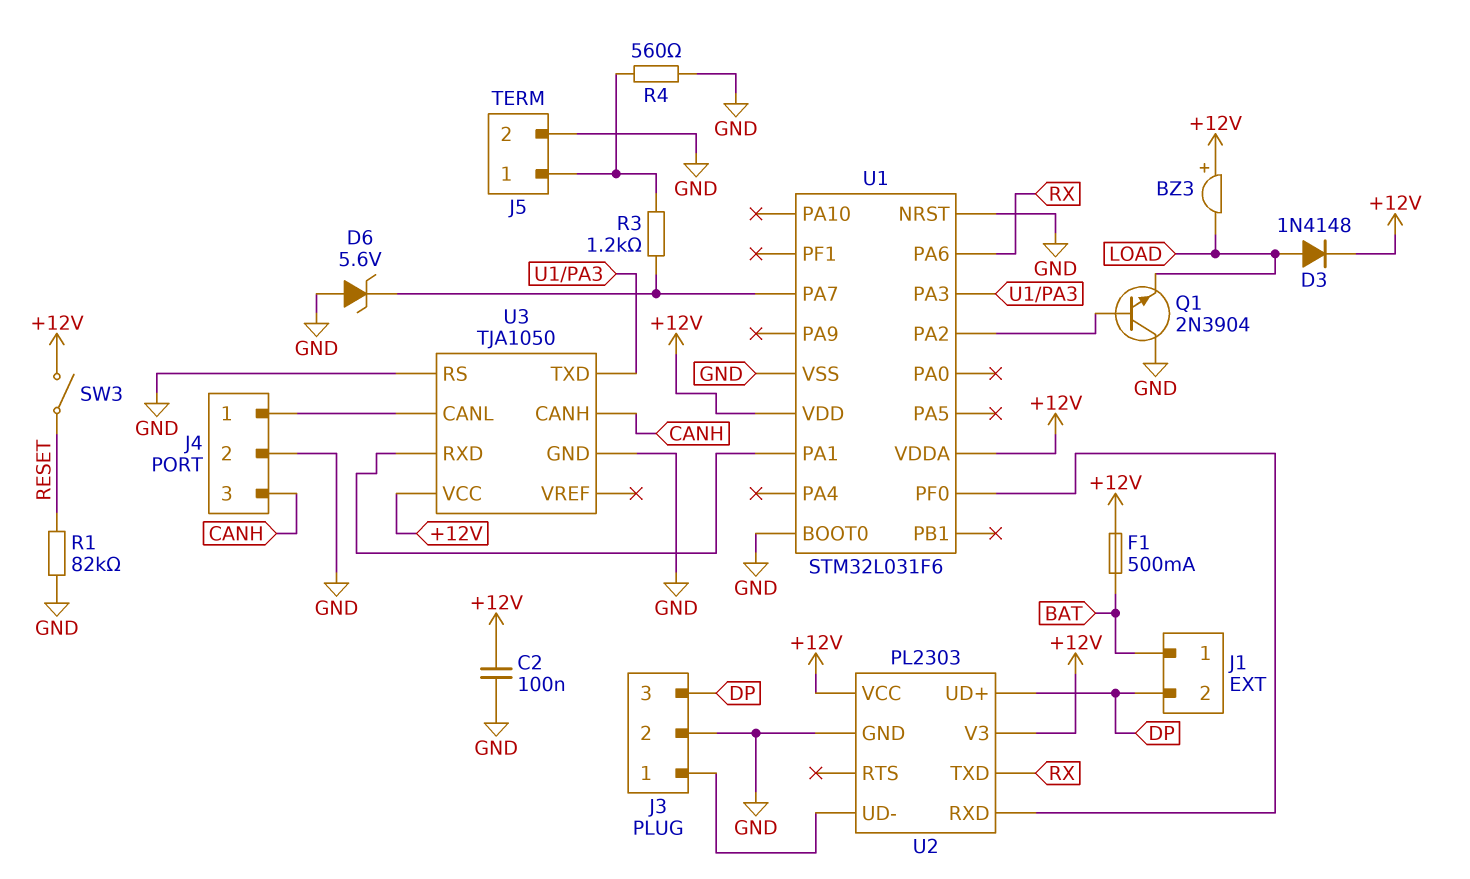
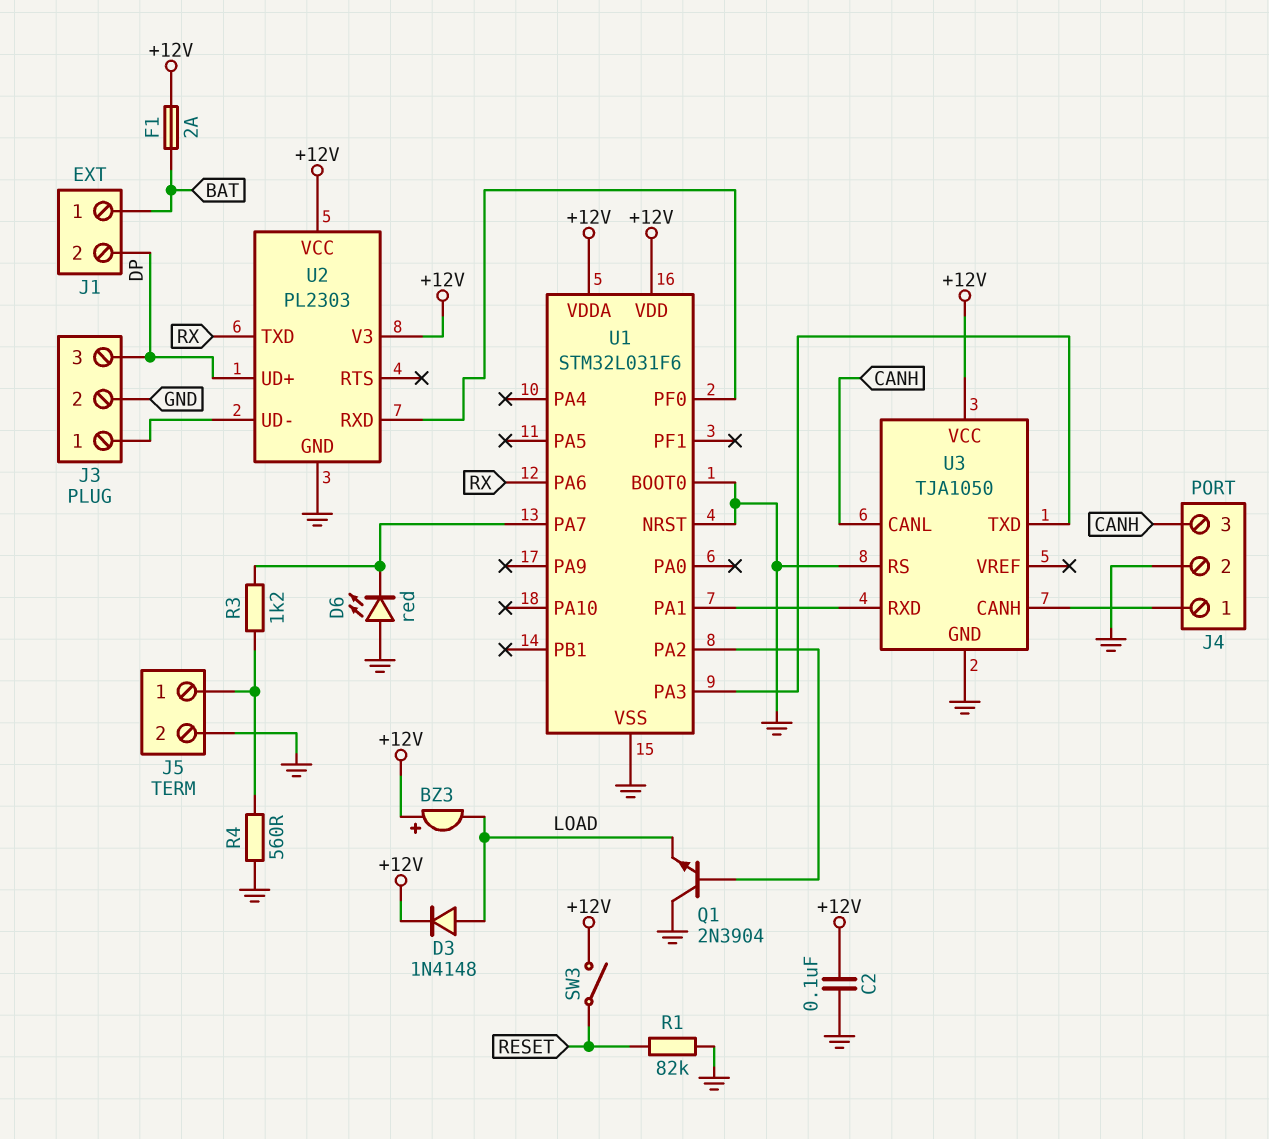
D6: zener 5.6V (A GND, K U1/PA7) -> LED red (A GND, K U1/PA7)
F1: 500mA (+12V, BAT) -> 2A (+12V, BAT)
U3 pin CANH: CANH -> J4/1
U3 pin CANL: J4/1 -> CANH

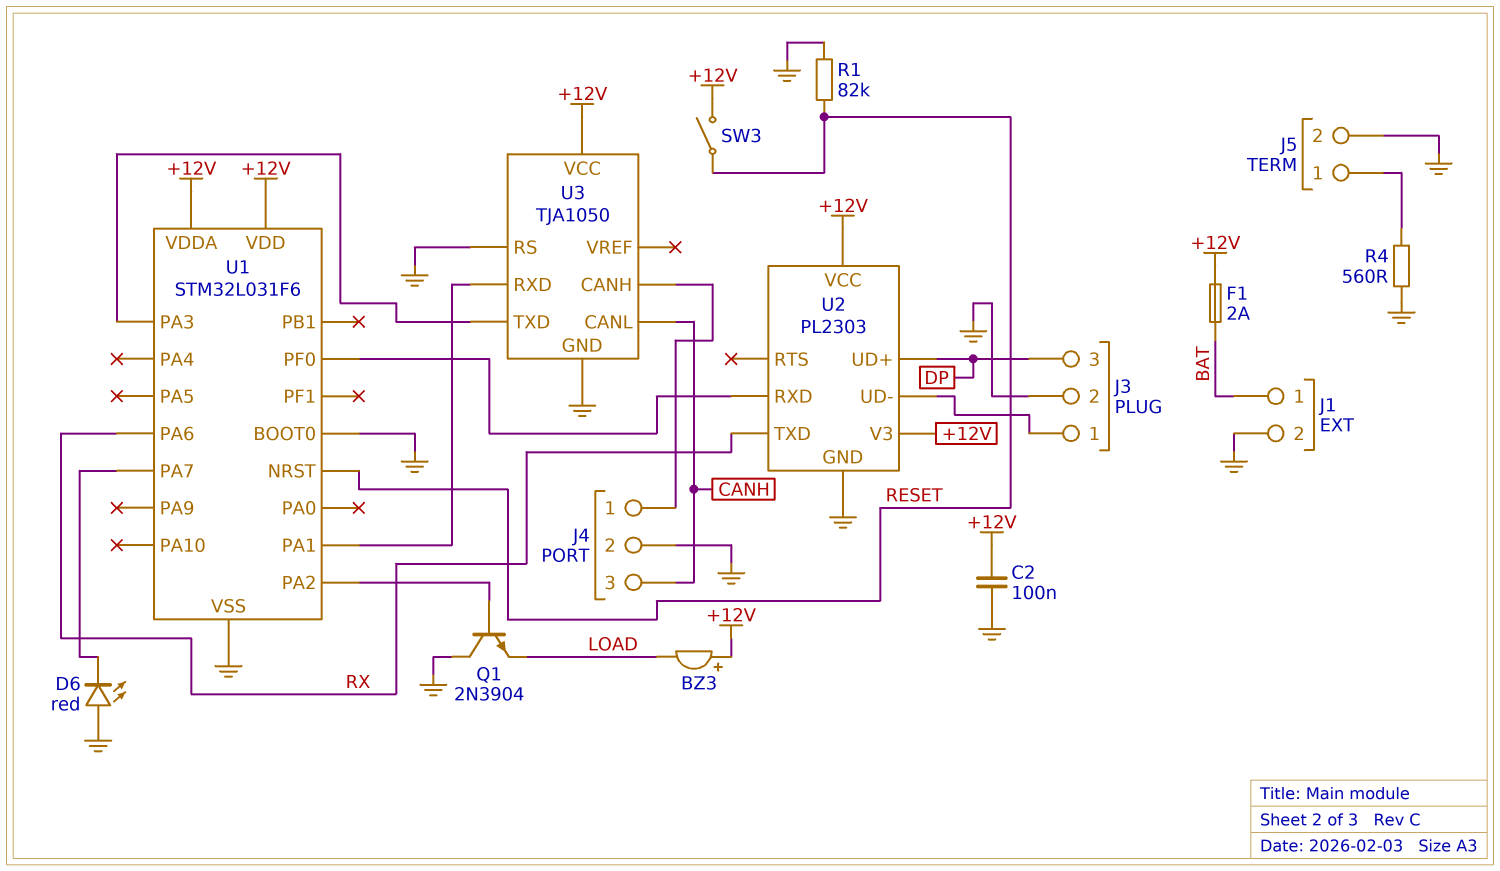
D3: diode 1N4148 (A LOAD, K +12V) -> none
J1 pin 2: DP -> GND
R3: 1.2k (J5/1, U1/PA7) -> none
U1 pin NRST: GND -> RESET

